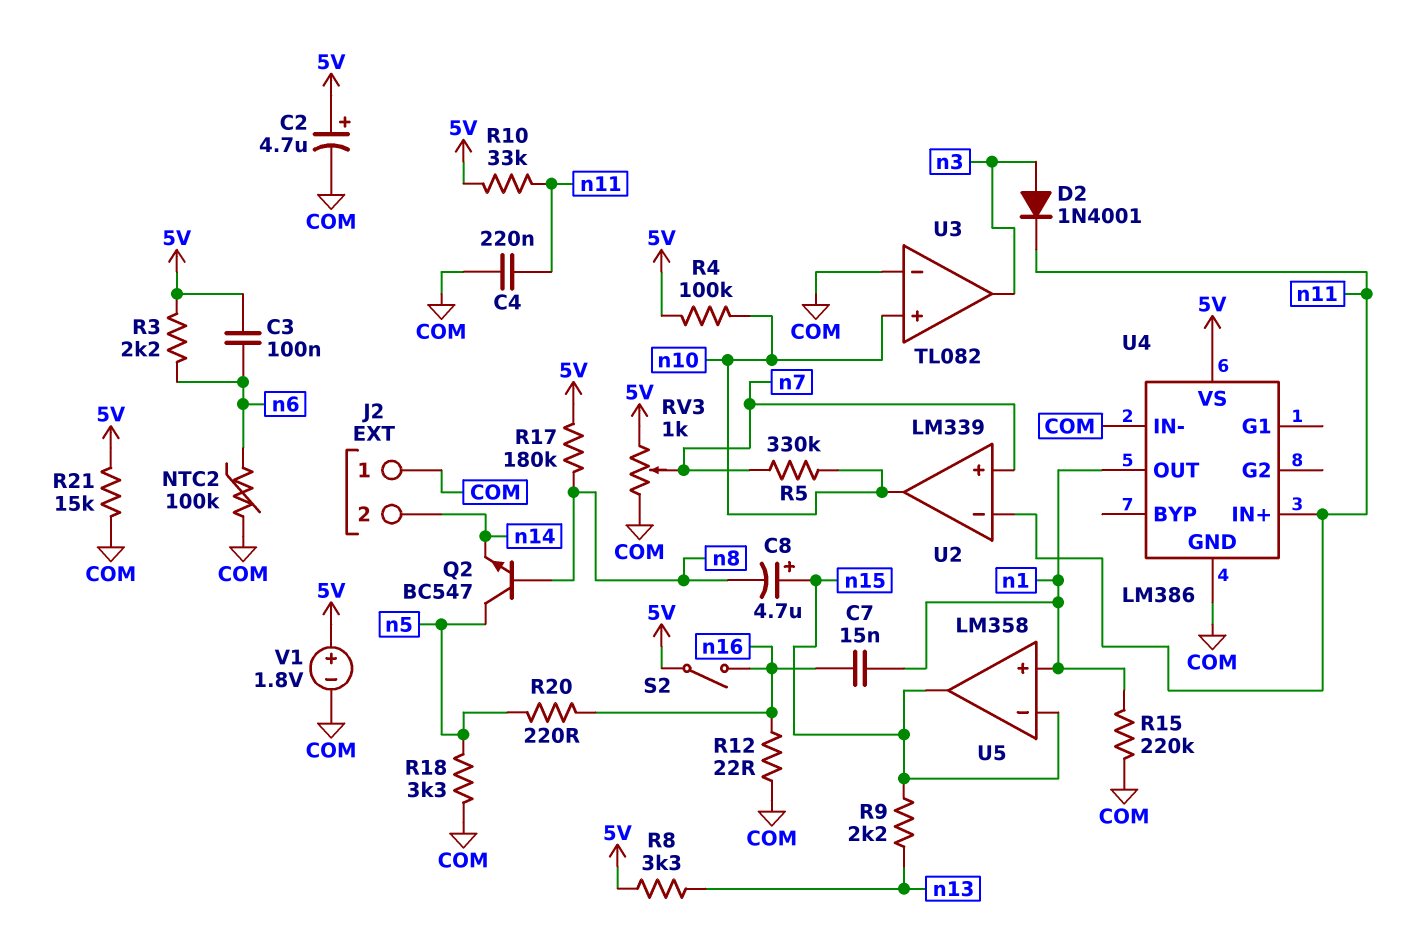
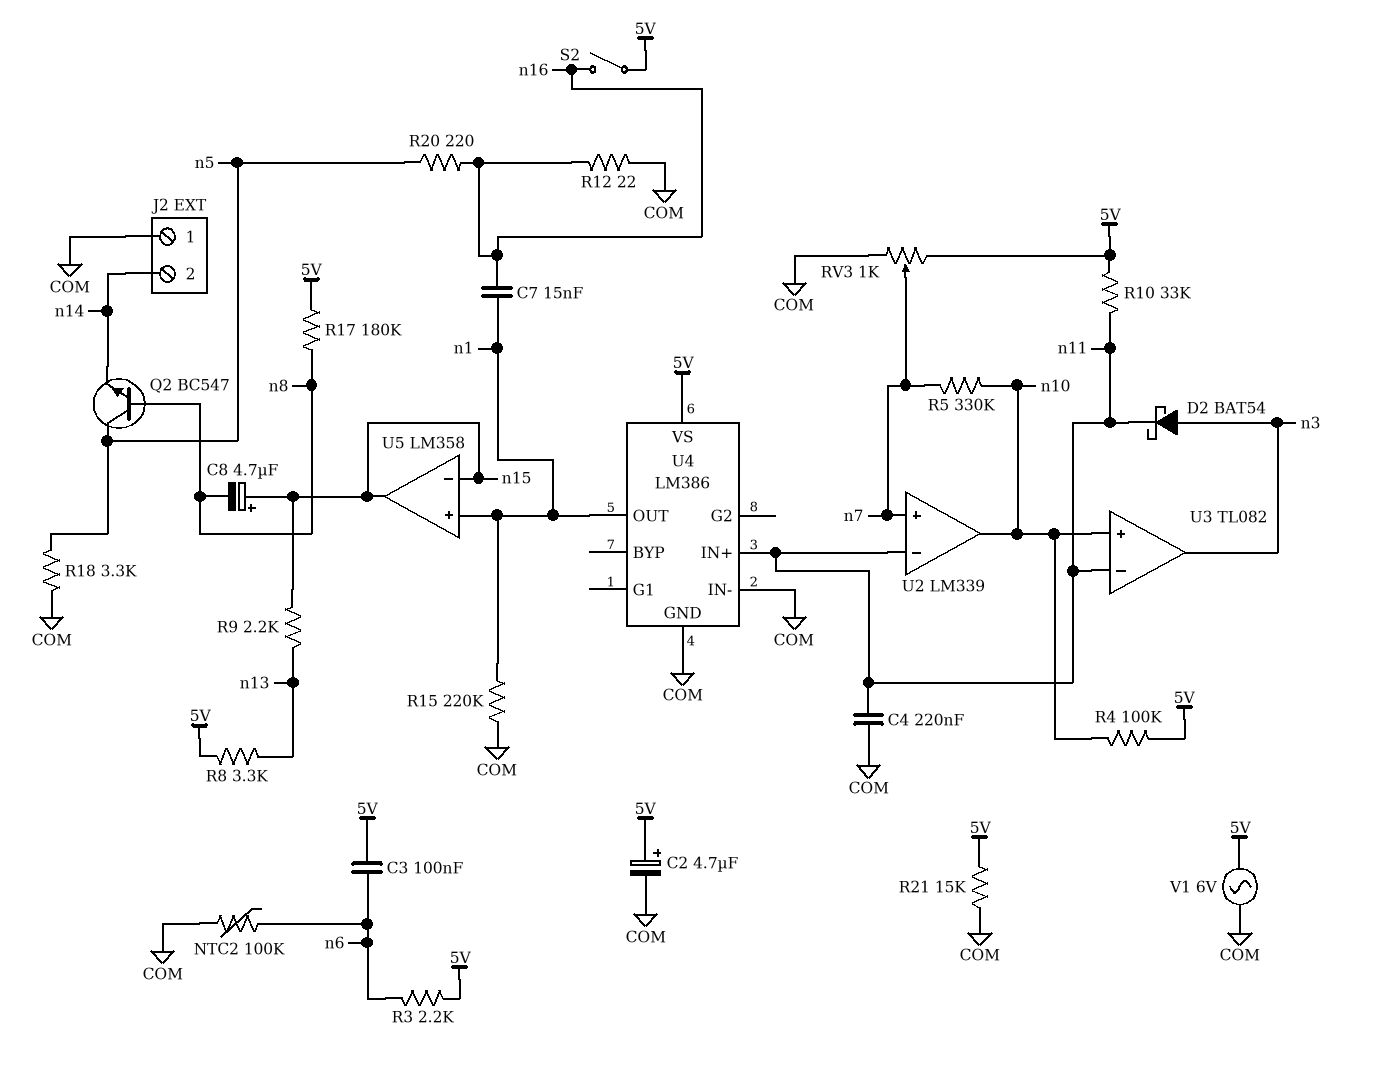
D2: diode 1N4001 (A n3, K n11) -> schottky BAT54 (A n3, K n11)
U3 pin in-: COM -> n11
V1: 1.8V (plus 5V, minus COM) -> AC 6V (5V, COM)

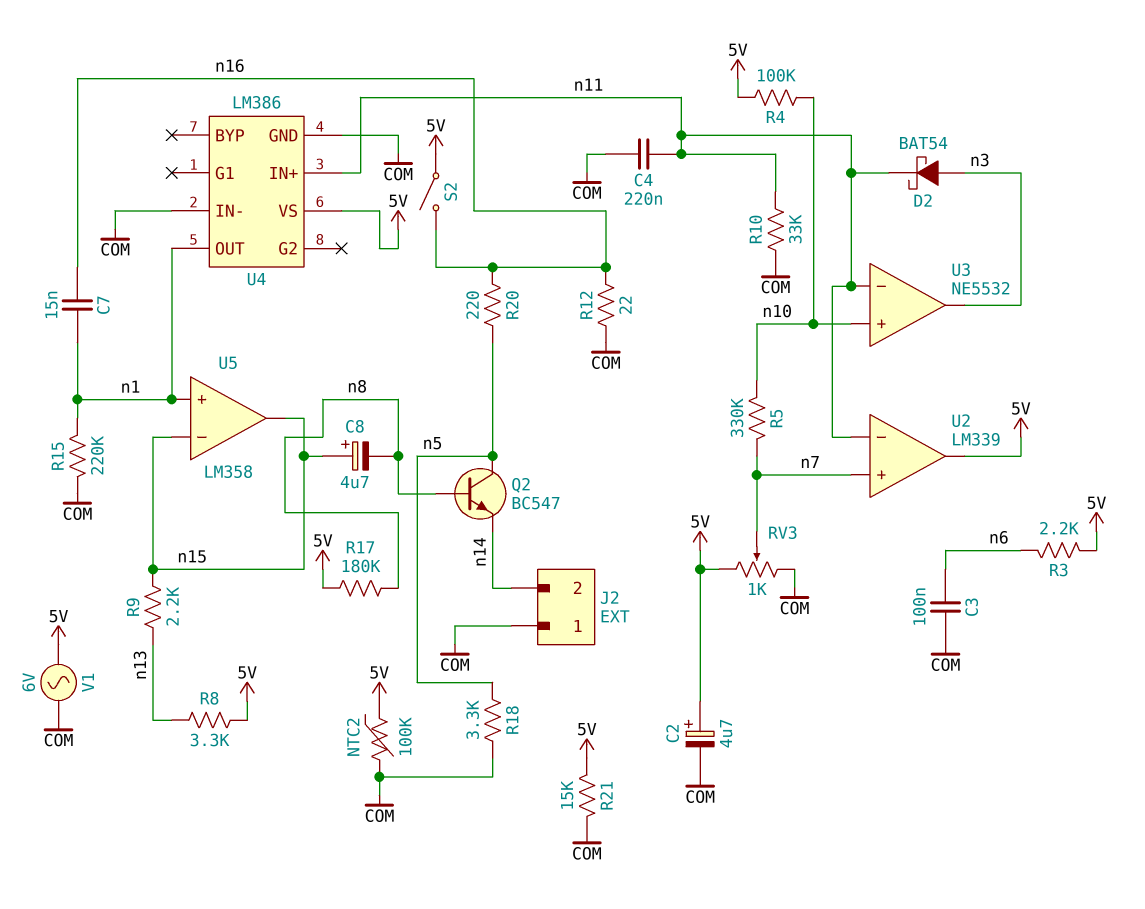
C3: 100nF (5V, n6) -> 100nF (COM, n6)
NTC2: 100k (COM, n6) -> 100k (5V, COM)
R10: 33k (5V, n11) -> 33k (COM, n11)
U2 pin out: n10 -> 5V
U3: TL082 -> NE5532

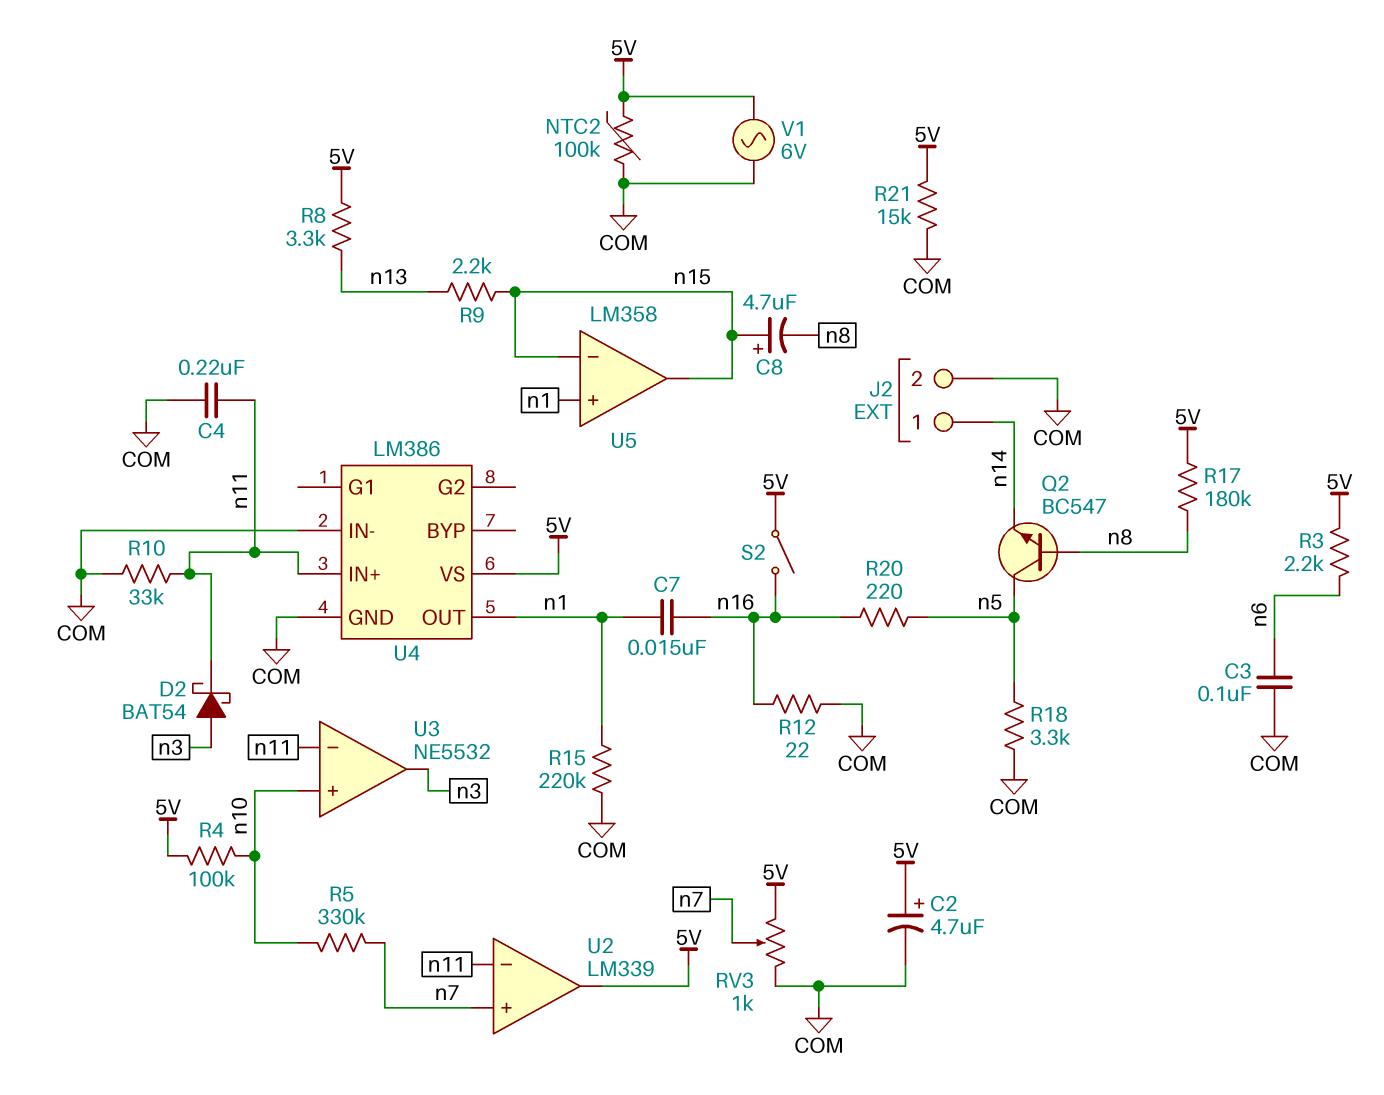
J2 pin 1: COM -> n14
J2 pin 2: n14 -> COM

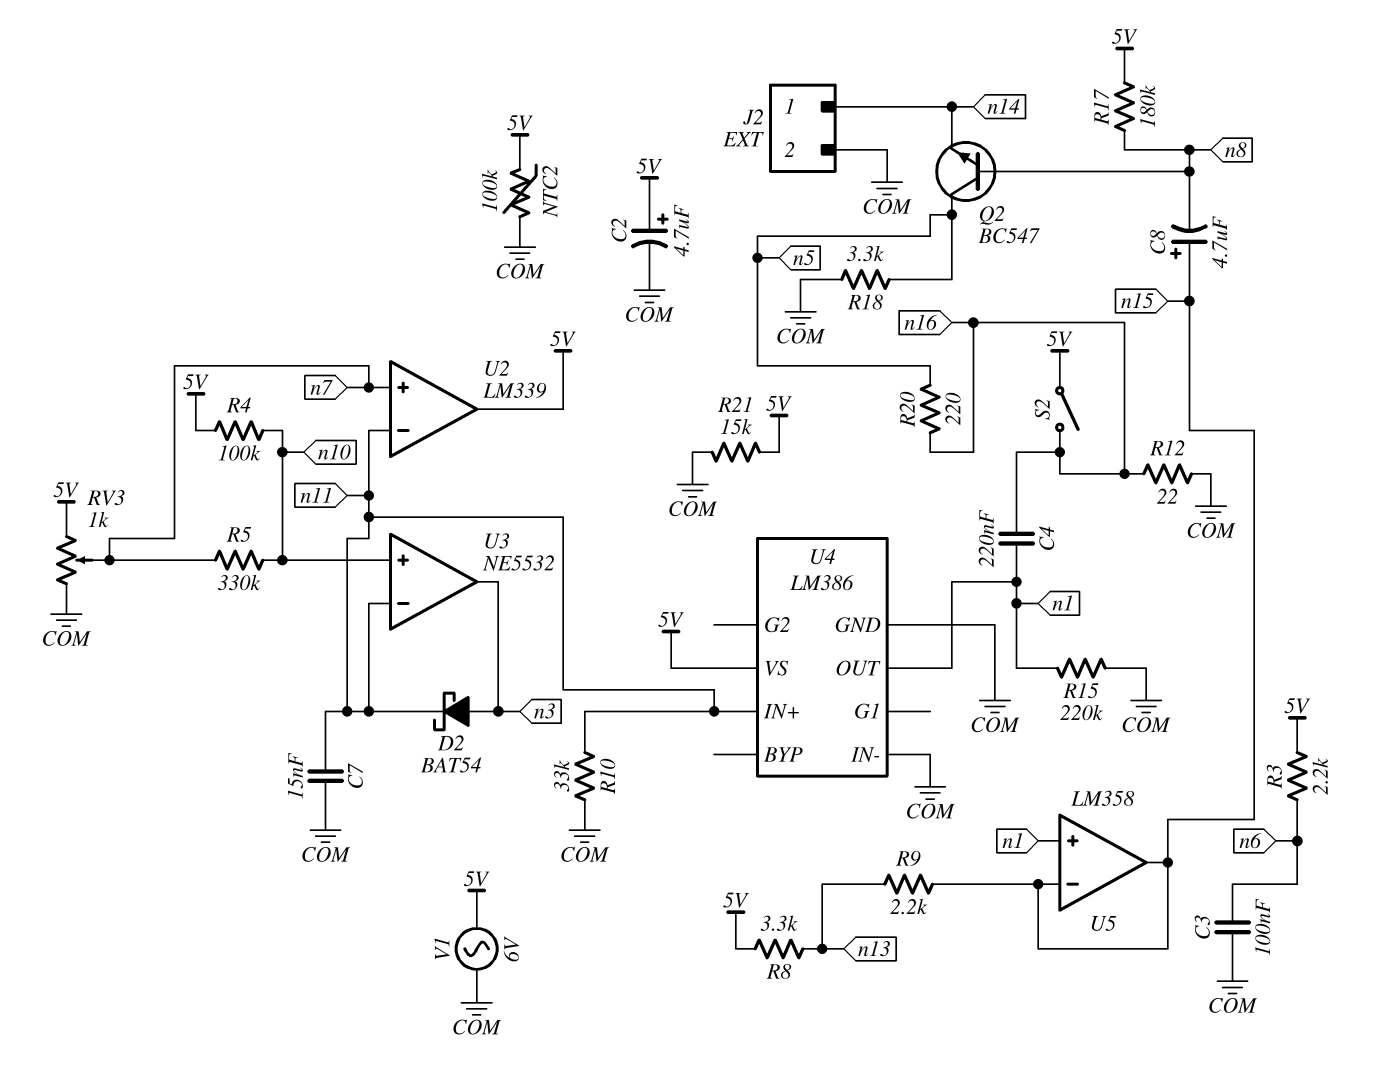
C4: 220nF (COM, n11) -> 220nF (n1, n16)
C7: 15nF (n1, n16) -> 15nF (COM, n11)

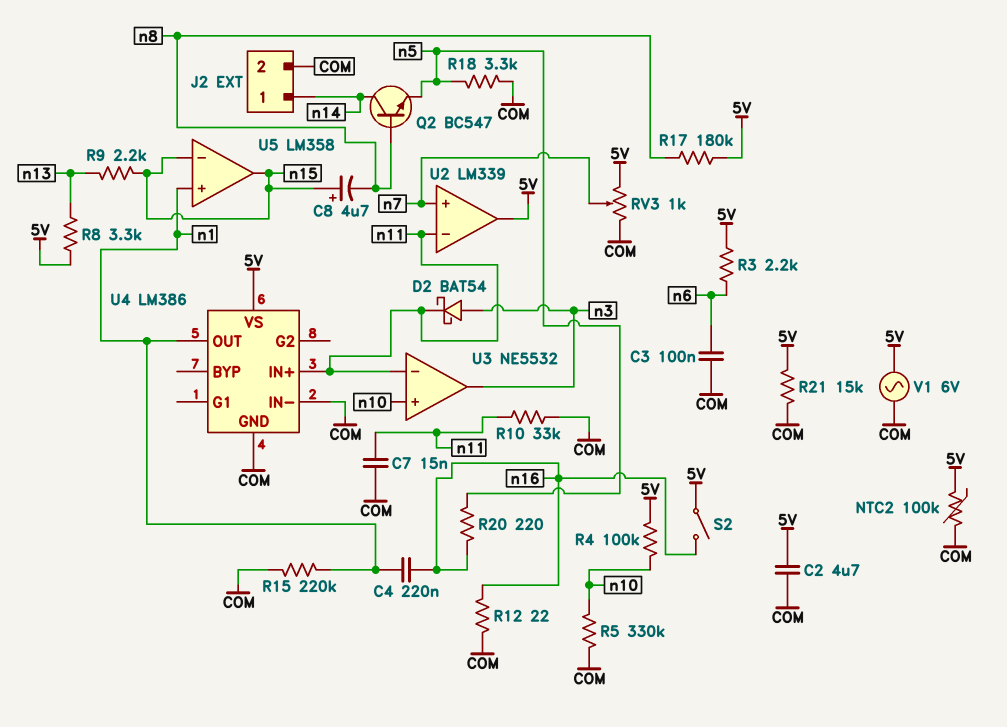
C2: 4.7uF (plus 5V, minus COM) -> 4.7uF (5V, COM)
Q2: NPN BC547 (B n8, C n5, E n14) -> NPN BC547 (B n8, C n14, E n5)
R5: 330k (n7, n10) -> 330k (COM, n10)

